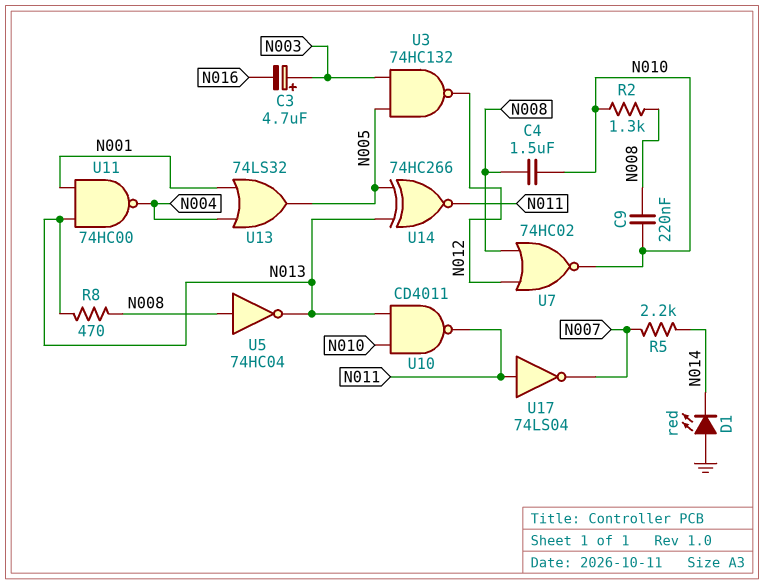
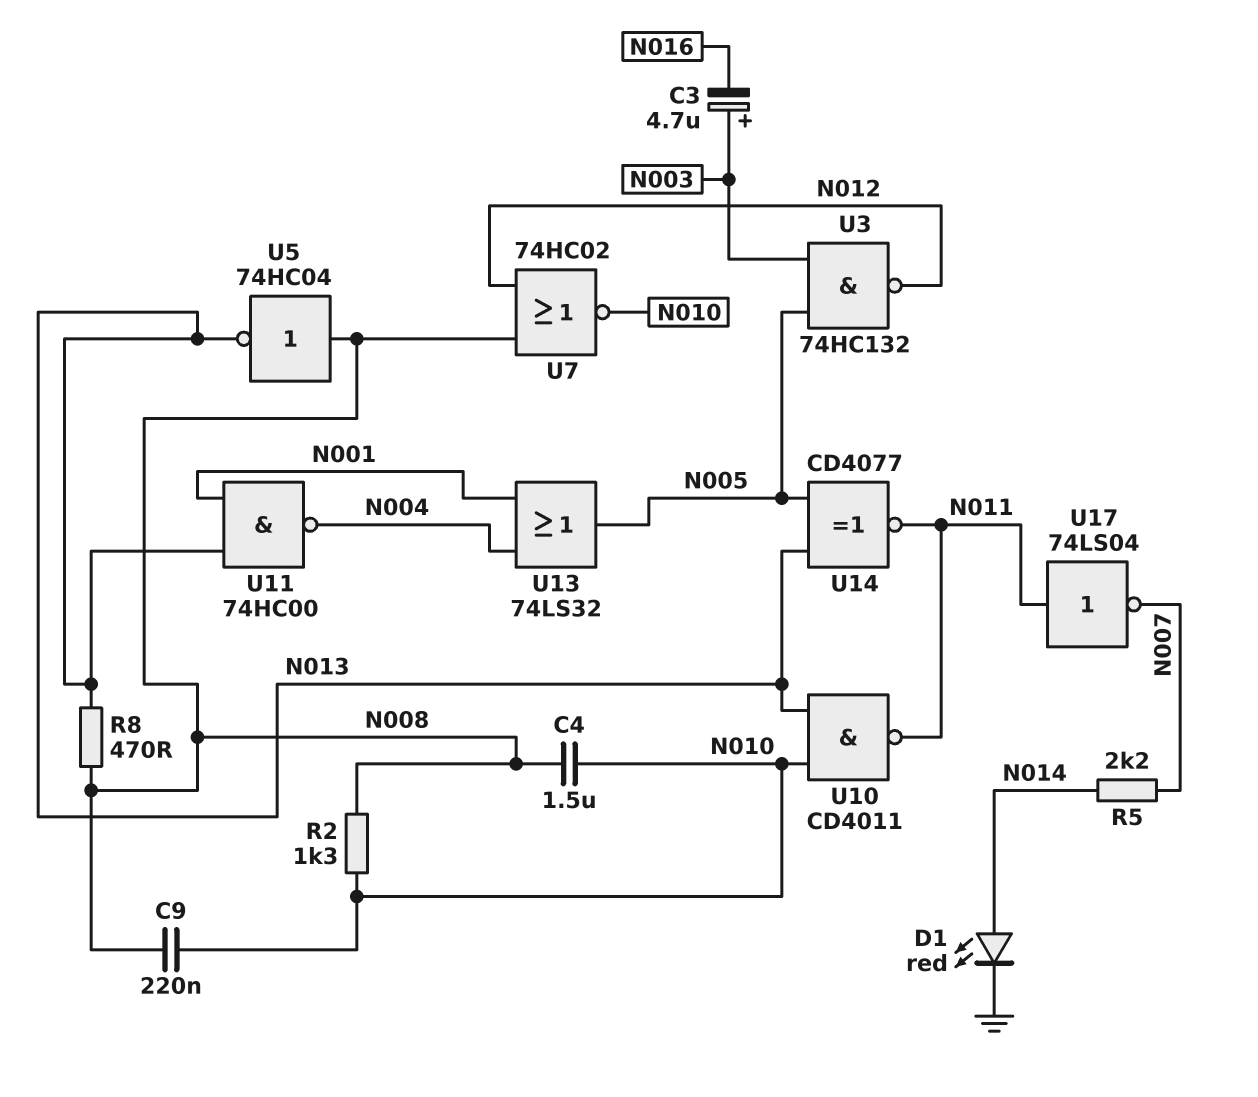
D1: LED red (A GND, K N014) -> LED red (A N014, K GND)
U14: XNOR 74HC266 (in N005, in N013, out N011) -> XNOR CD4077 (in N005, in N013, out N011)

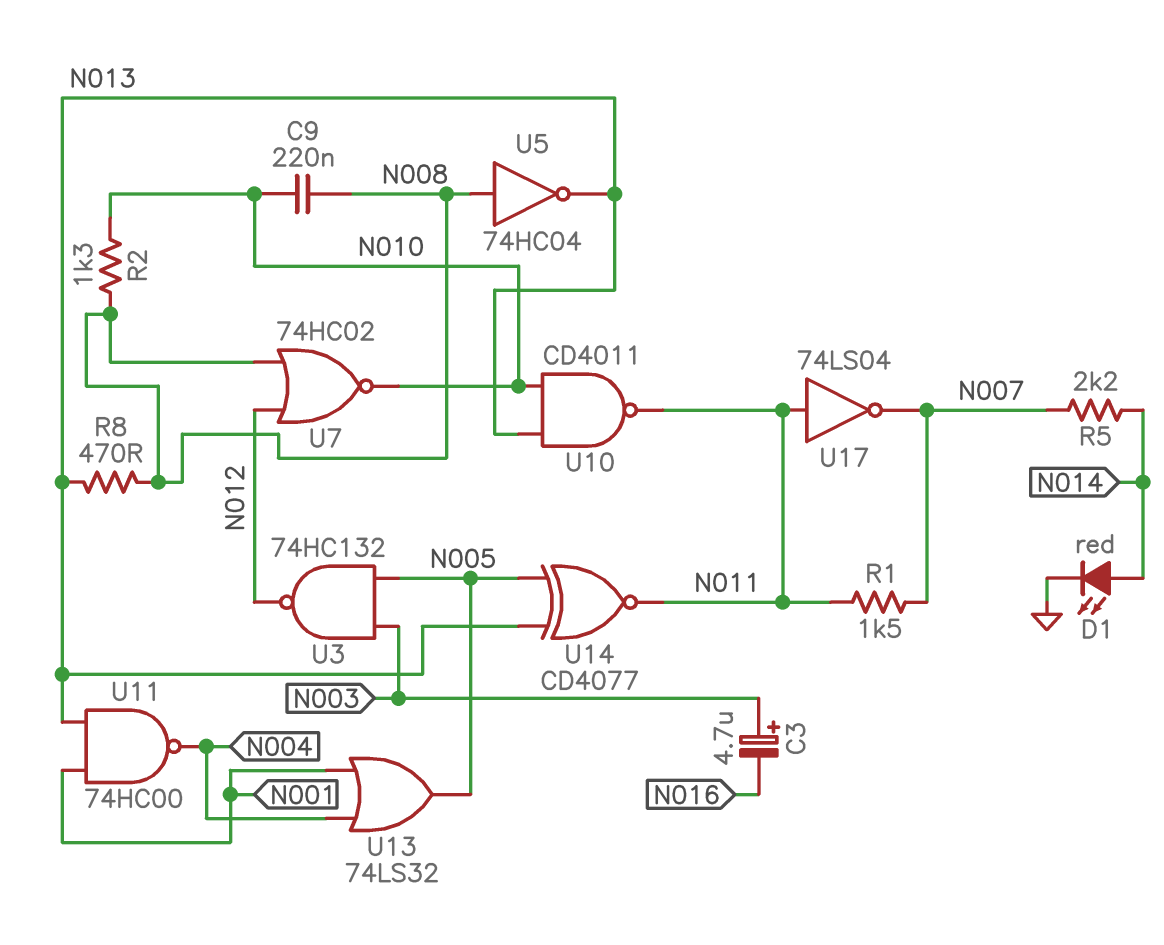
C4: 1.5uF (N008, N010) -> none
R1: none -> 1.5k (N007, N011)

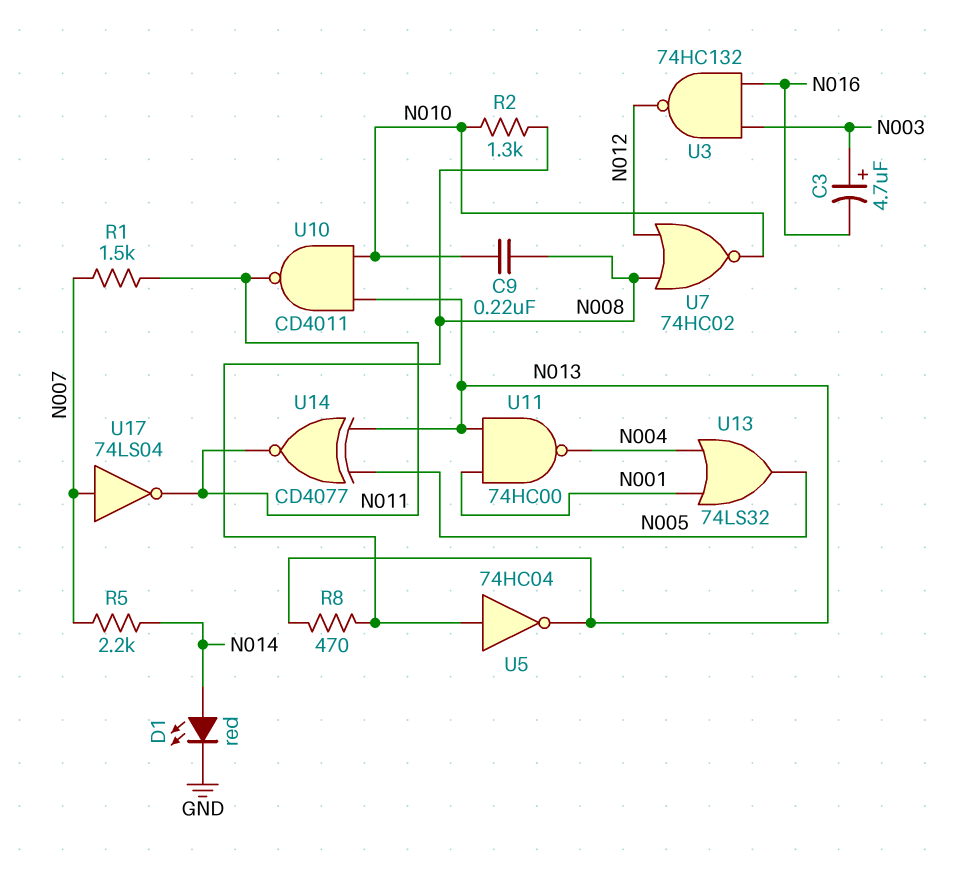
U3: NAND 74HC132 (in N003, in N005, out N012) -> NAND 74HC132 (in N003, in N016, out N012)
U17: NOT 74LS04 (in N011, out N007) -> NOT 74LS04 (in N007, out N011)

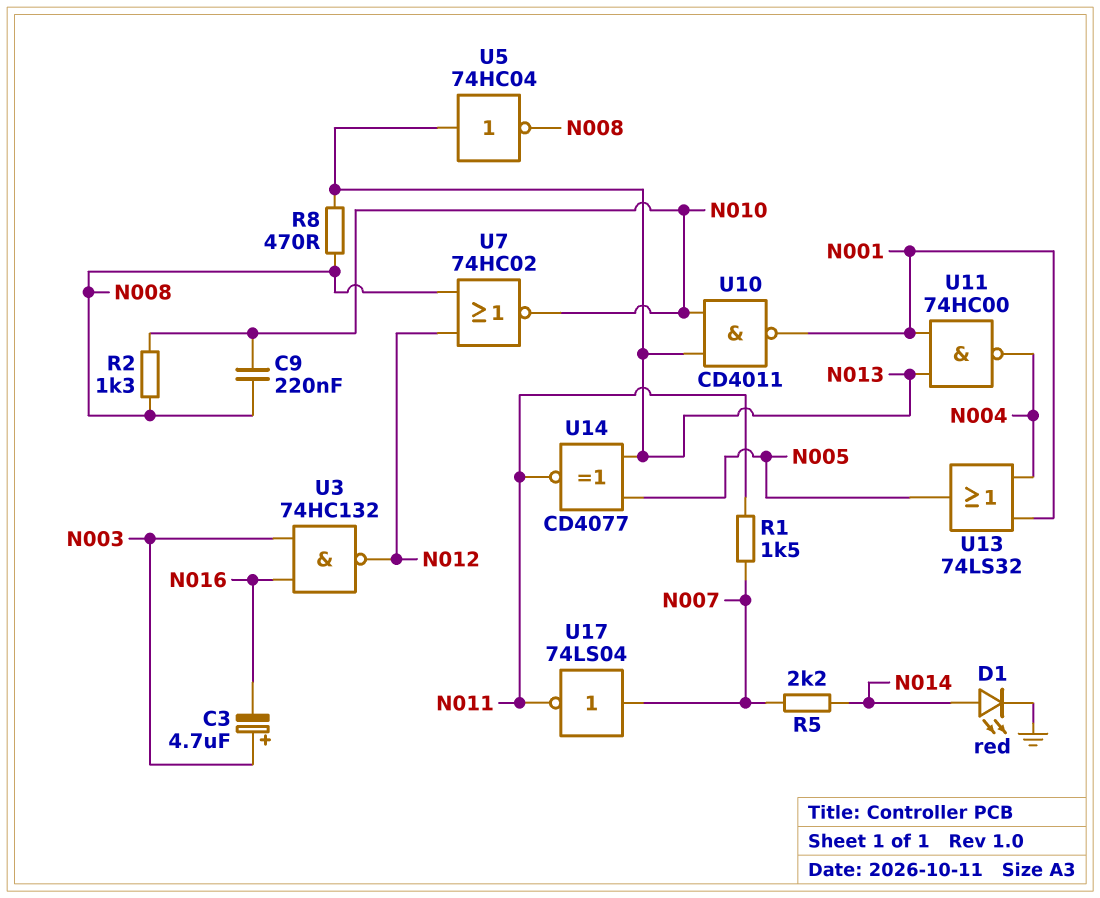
U5: NOT 74HC04 (in N008, out N013) -> NOT 74HC04 (in N013, out N008)
U10: NAND CD4011 (in N010, in N013, out N011) -> NAND CD4011 (in N010, in N013, out N001)

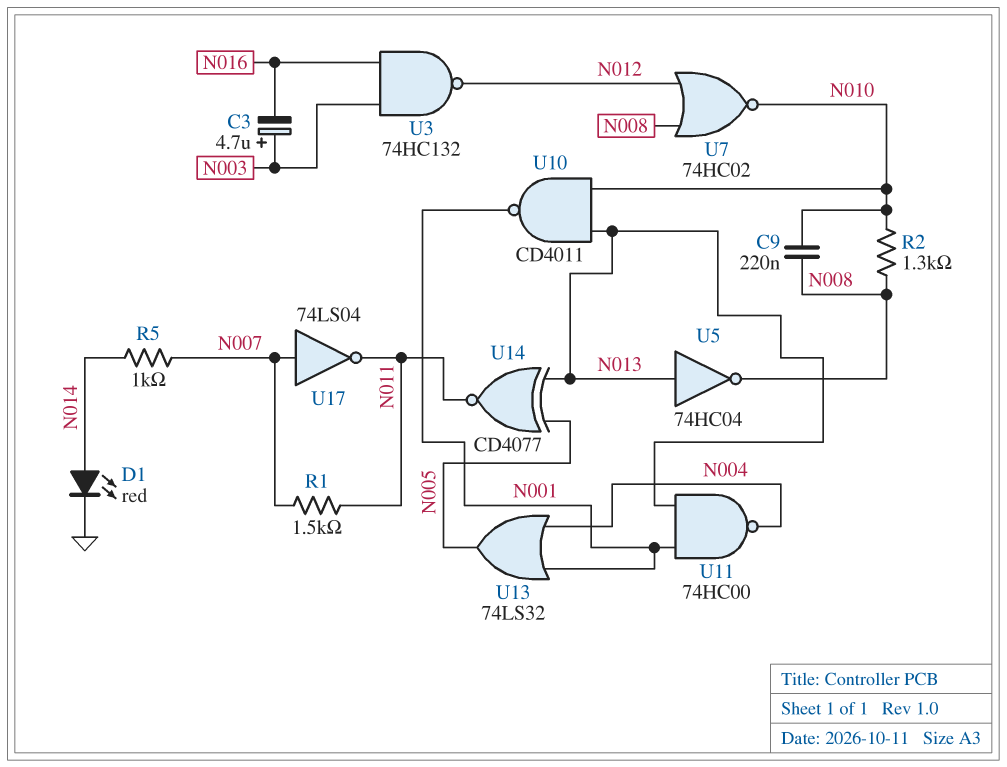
R5: 2.2k (N007, N014) -> 1k (N007, N014)
R8: 470 (N008, N013) -> none

